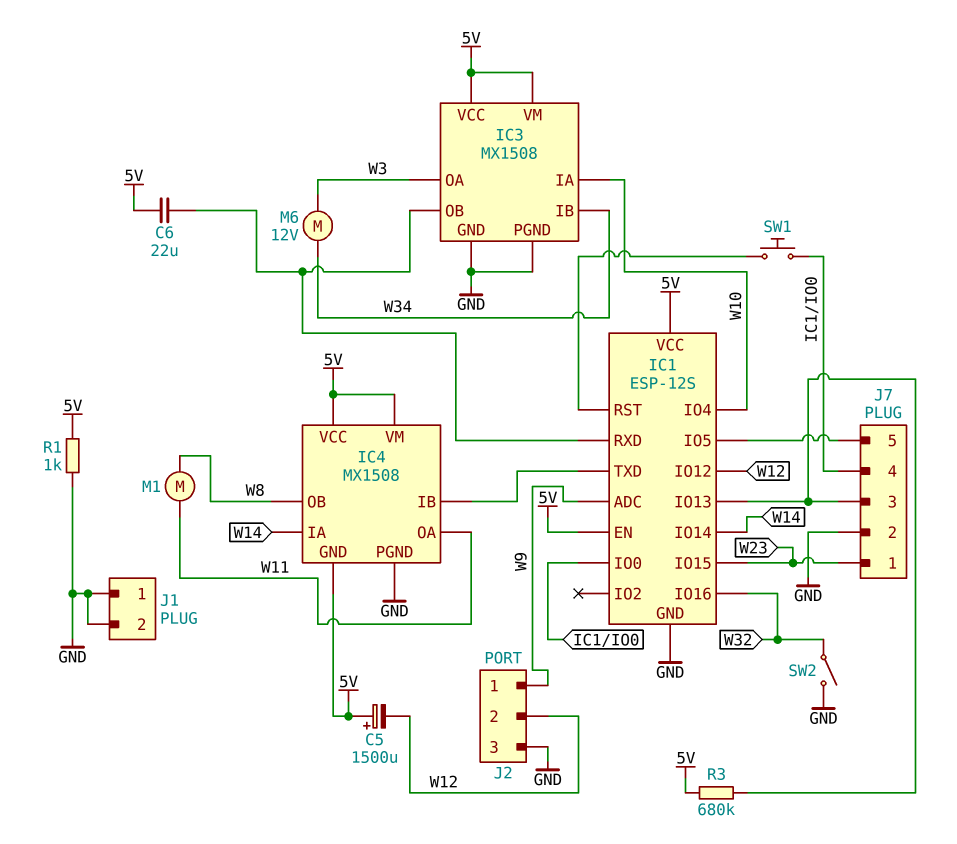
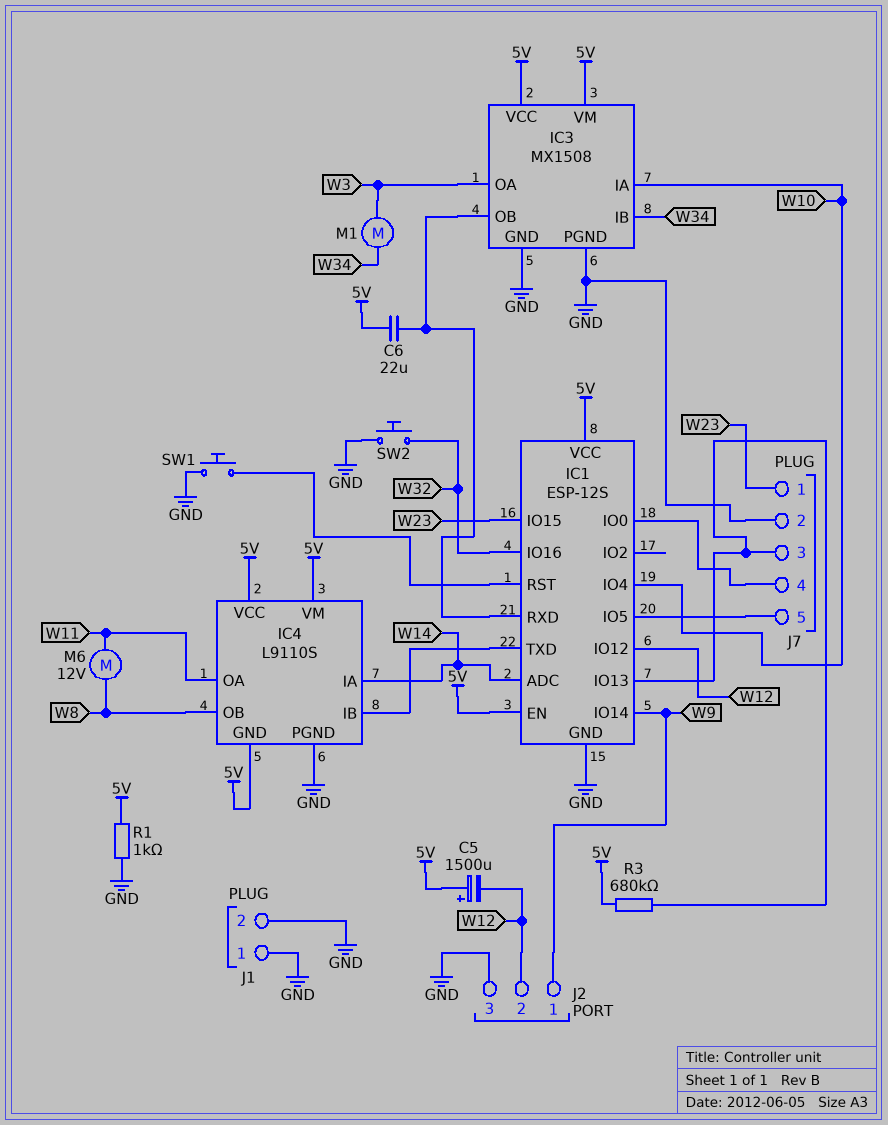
IC1 pin ADC: W9 -> W14
IC1 pin IO14: W14 -> W9
IC4: MX1508 -> L9110S
M1: motor (W8, W11) -> motor (W3, W34)
M6: motor 12V (W3, W34) -> motor 12V (W8, W11)
SW1: button (IC1/IO0, IC1/RST) -> button (GND, IC1/RST)
SW2: switch (GND, W32) -> button (GND, W32)

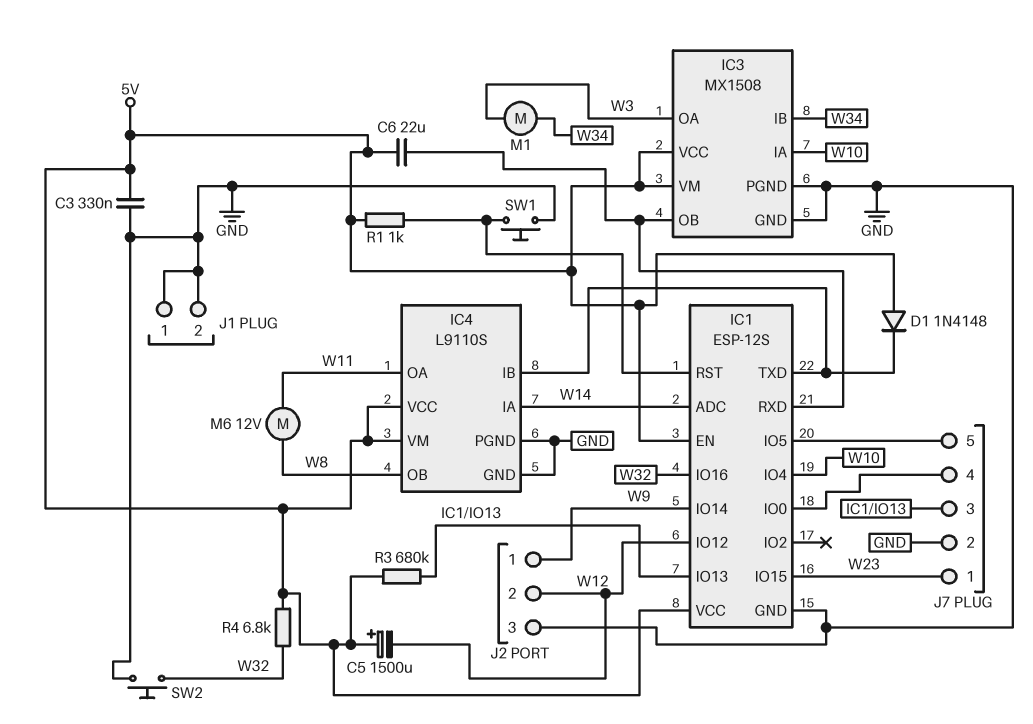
C3: none -> 330nF (5V, GND)
D1: none -> diode 1N4148 (A 5V, K IC1/TXD)
IC4 pin GND: 5V -> GND
R1: 1k (5V, GND) -> 1k (5V, IC1/RST)
R4: none -> 6.8k (5V, W32)

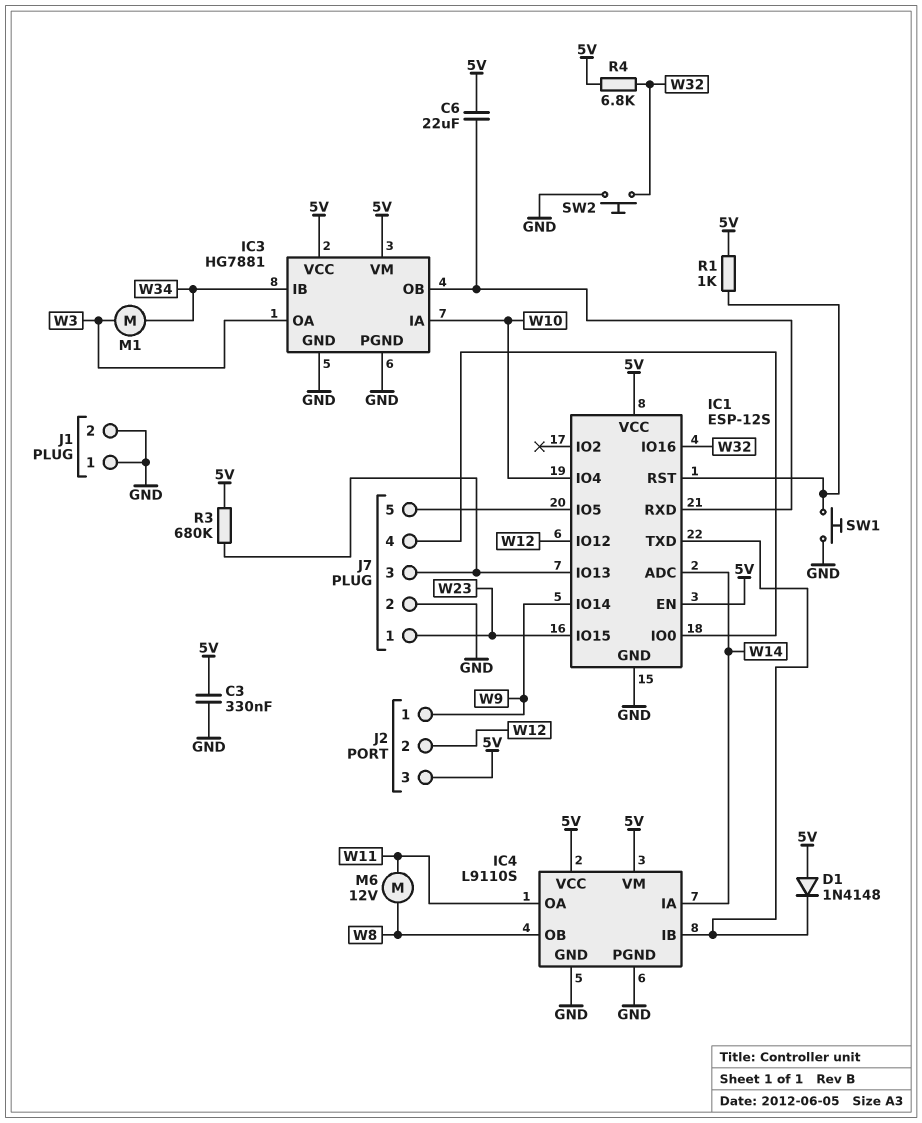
C5: 1500uF (plus 5V, minus W12) -> none
IC3: MX1508 -> HG7881
J2 pin 3: GND -> 5V

